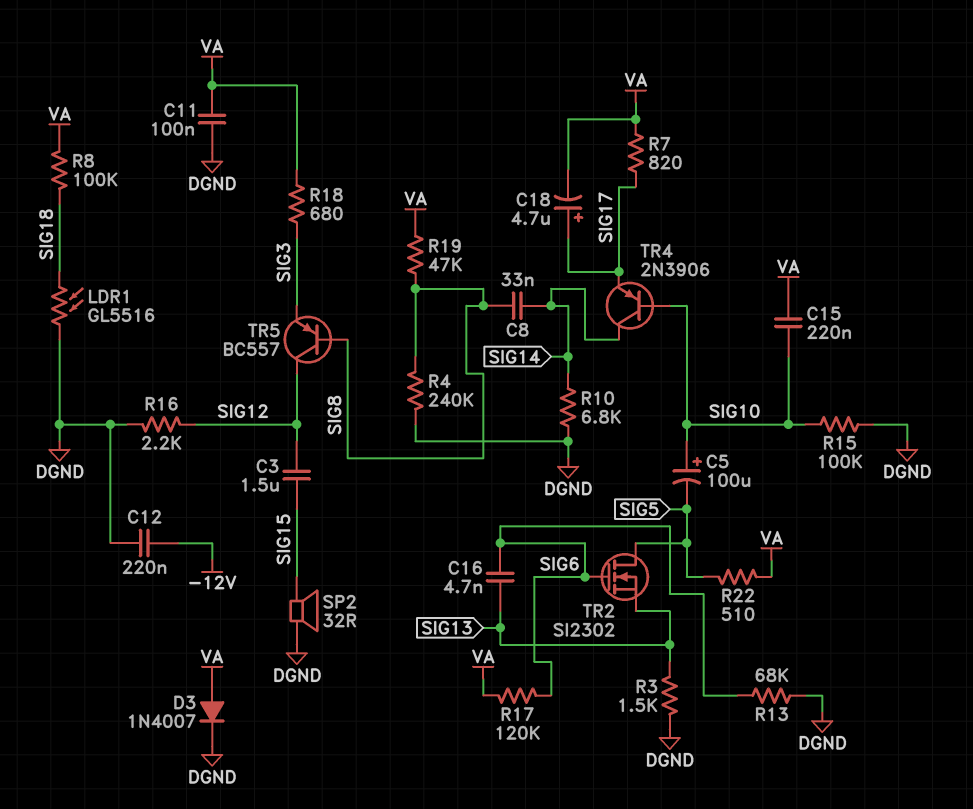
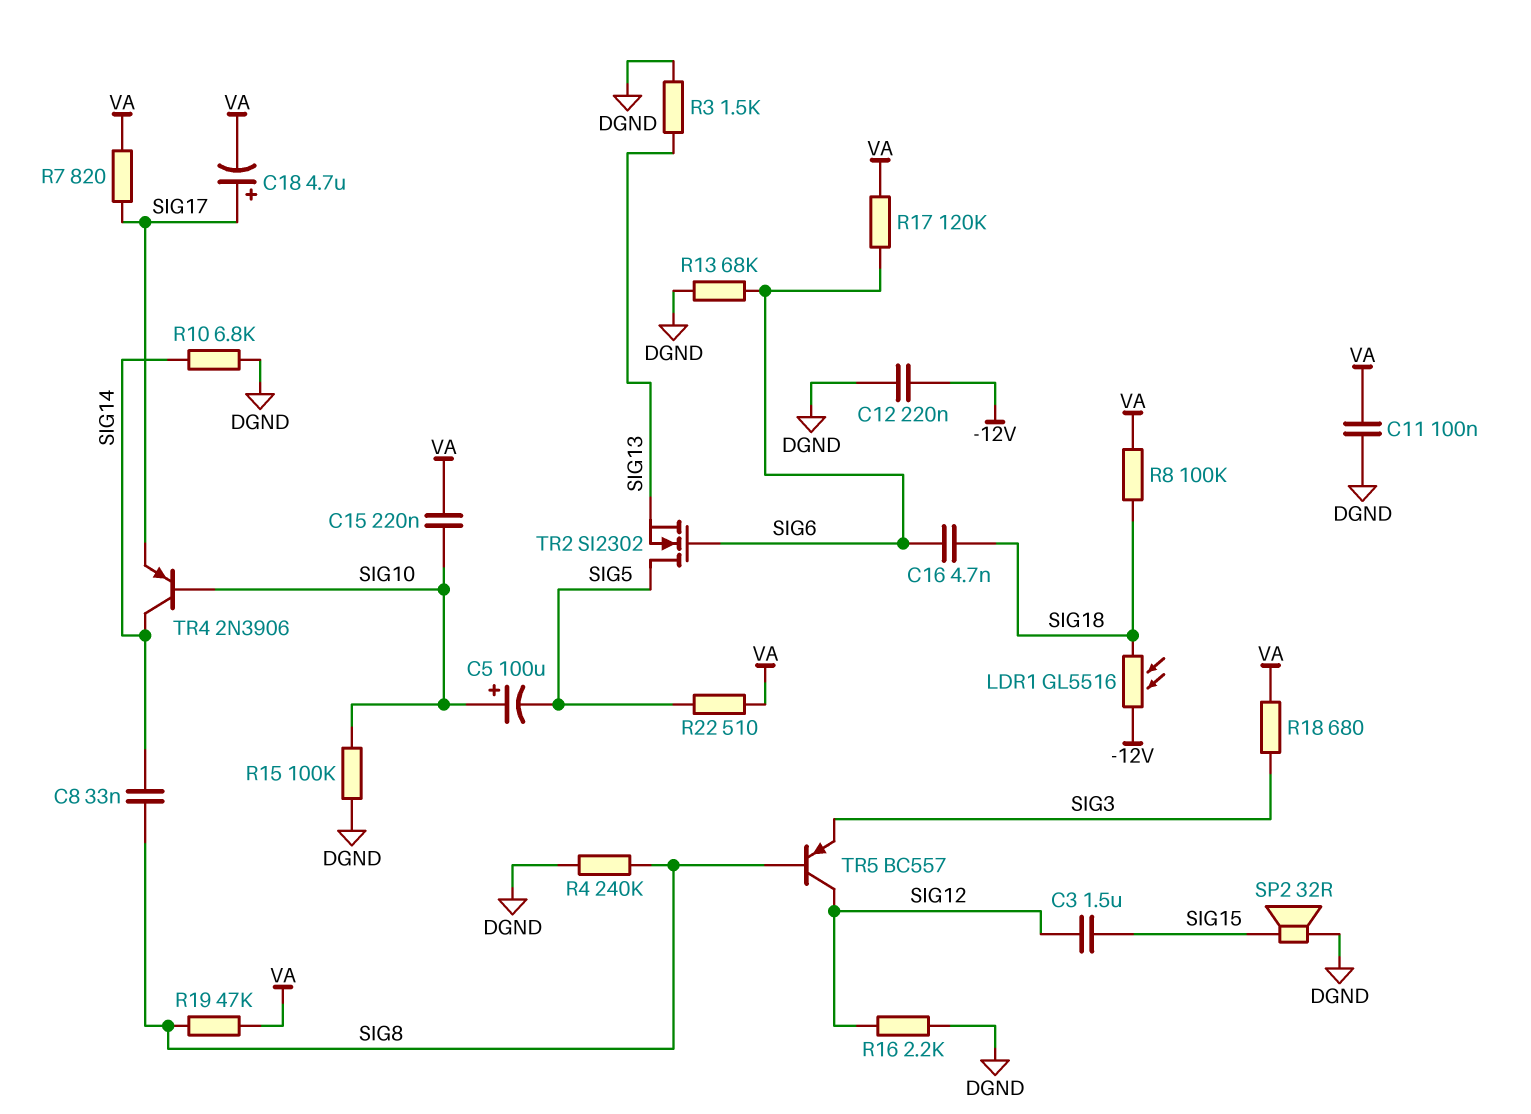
C16: 4.7nF (SIG6, SIG13) -> 4.7nF (SIG6, SIG18)
D3: diode 1N4007 (A VA, K DGND) -> none
LDR1: GL5516 (DGND, SIG18) -> GL5516 (-12V, SIG18)

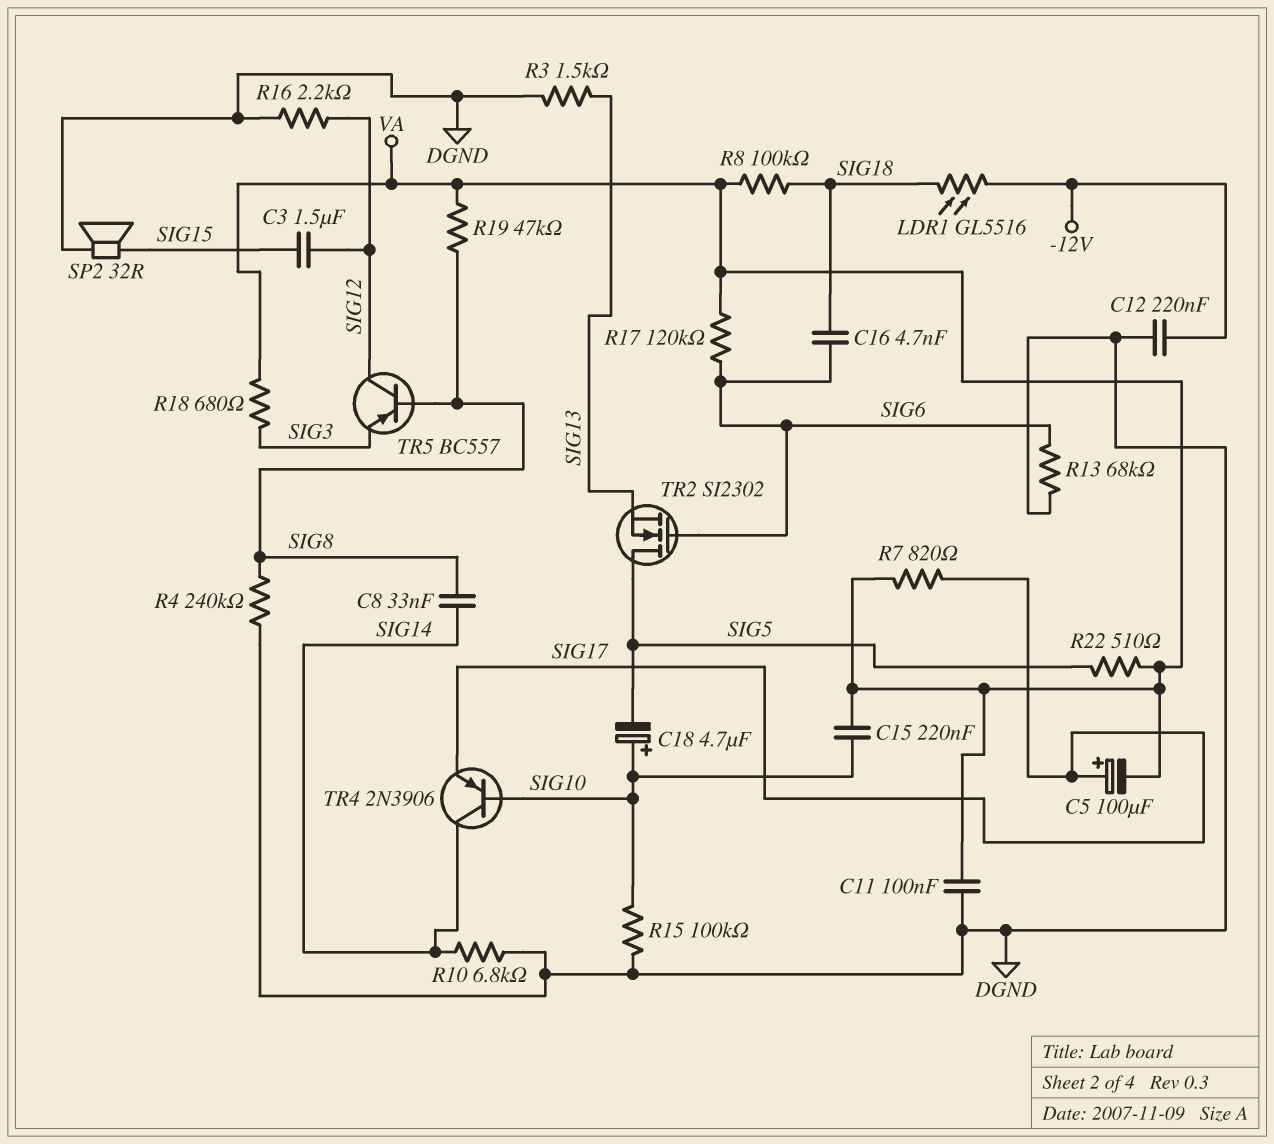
C5: 100uF (plus SIG10, minus SIG5) -> 100uF (plus SIG17, minus VA)
C18: 4.7uF (plus SIG17, minus VA) -> 4.7uF (plus SIG10, minus SIG5)

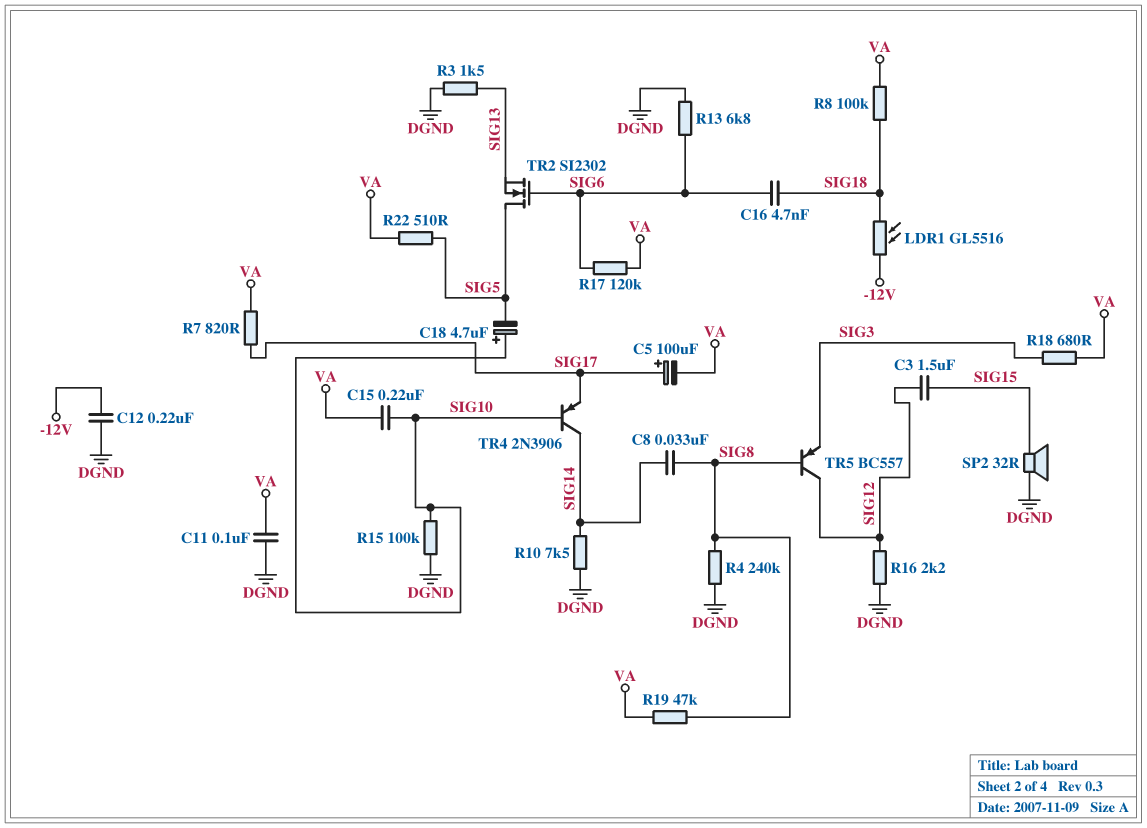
R10: 6.8k (DGND, SIG14) -> 7.5k (DGND, SIG14)
R13: 68k (DGND, SIG6) -> 6.8k (DGND, SIG6)

